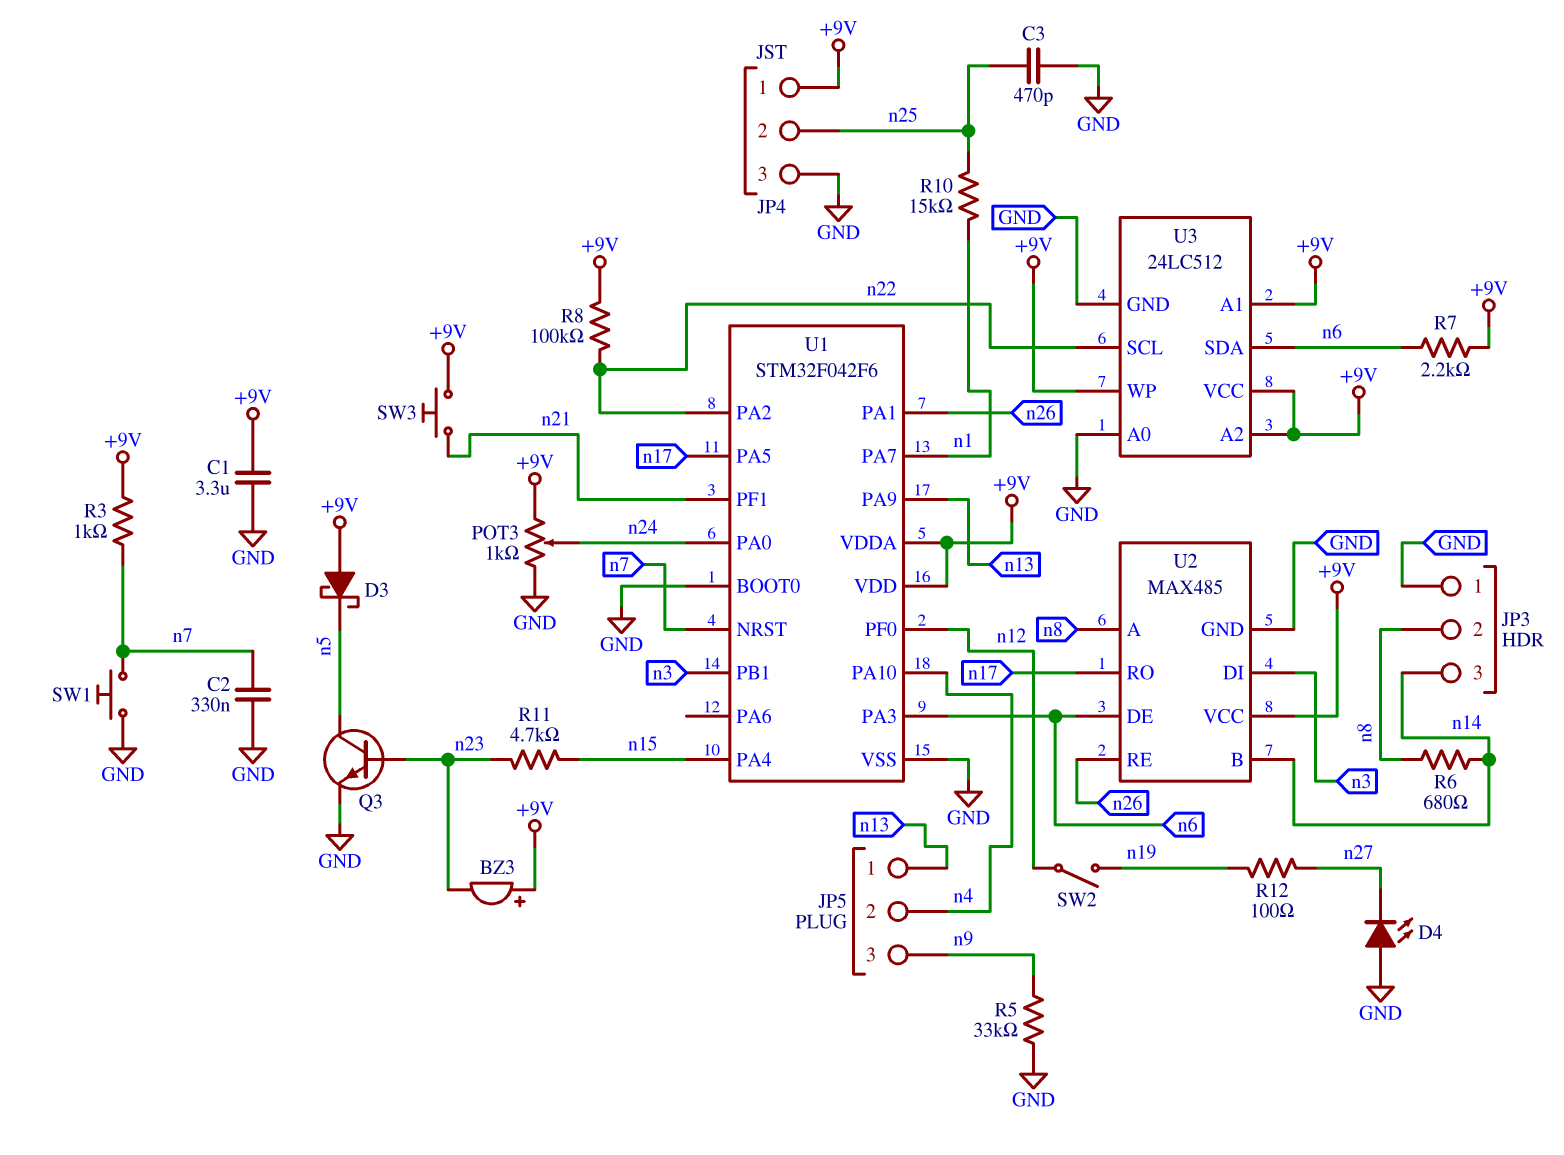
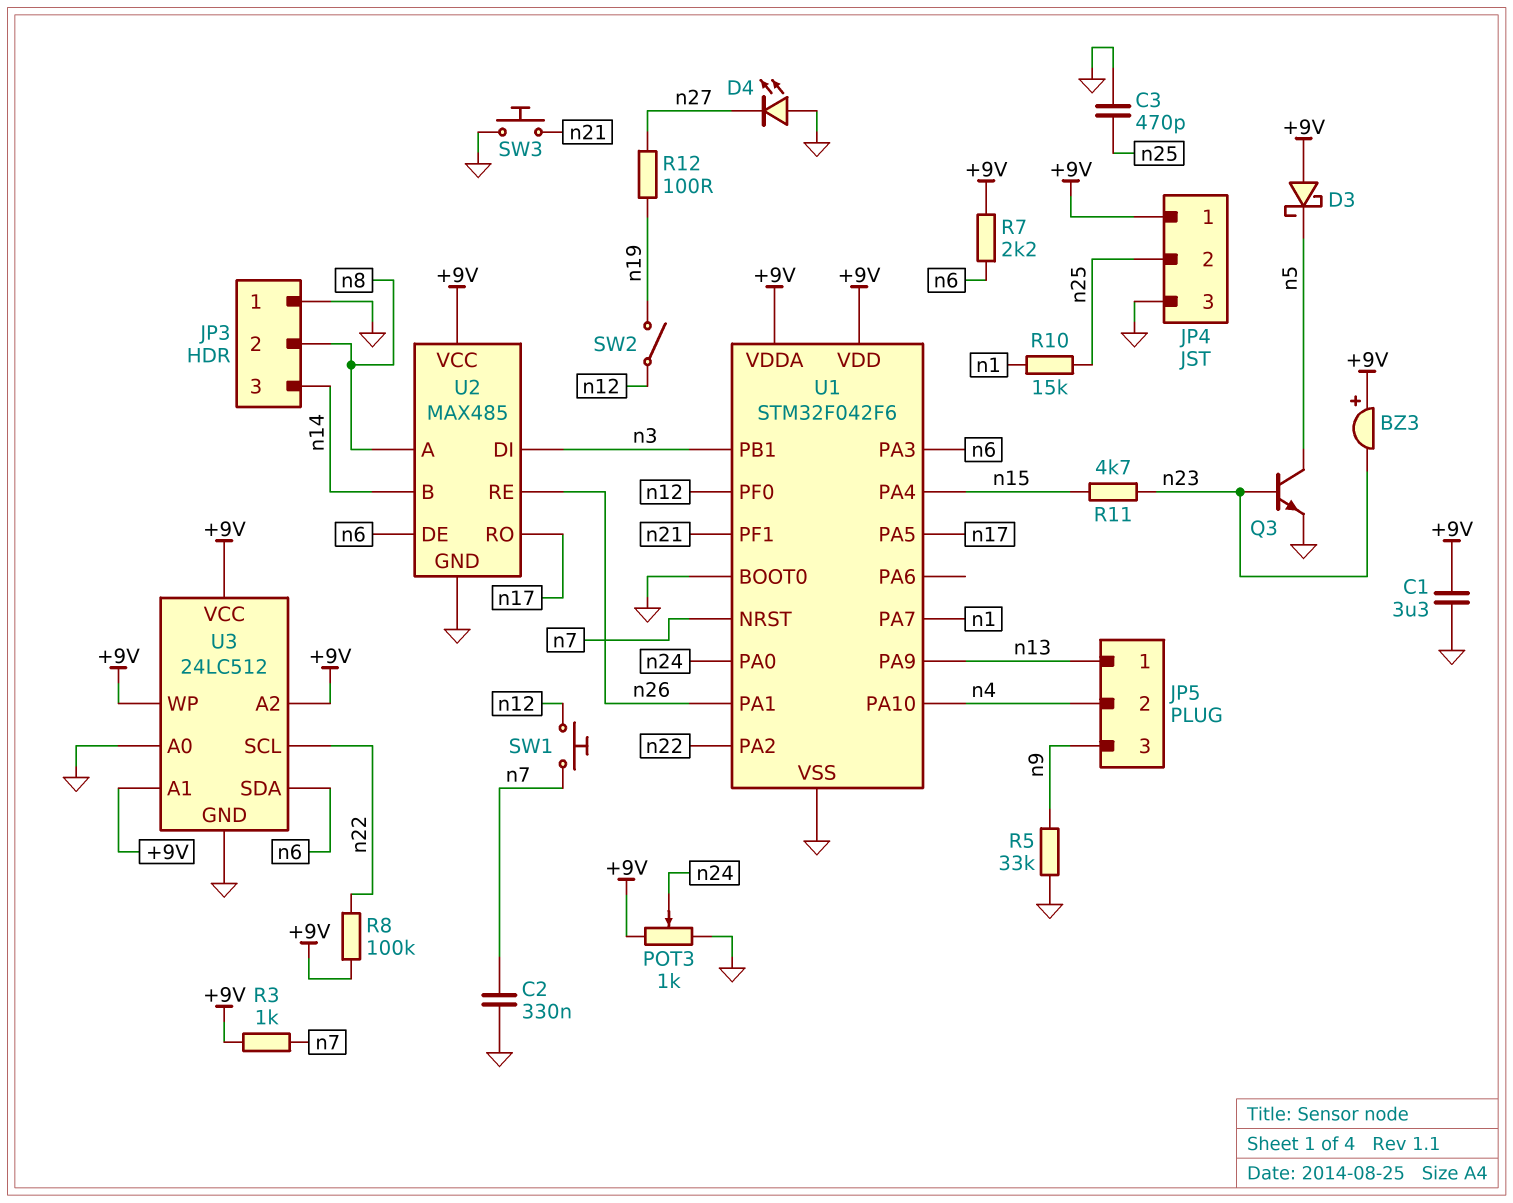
R6: 680 (n8, n14) -> none
SW1: button (GND, n7) -> button (n7, n12)
SW3: button (+9V, n21) -> button (GND, n21)

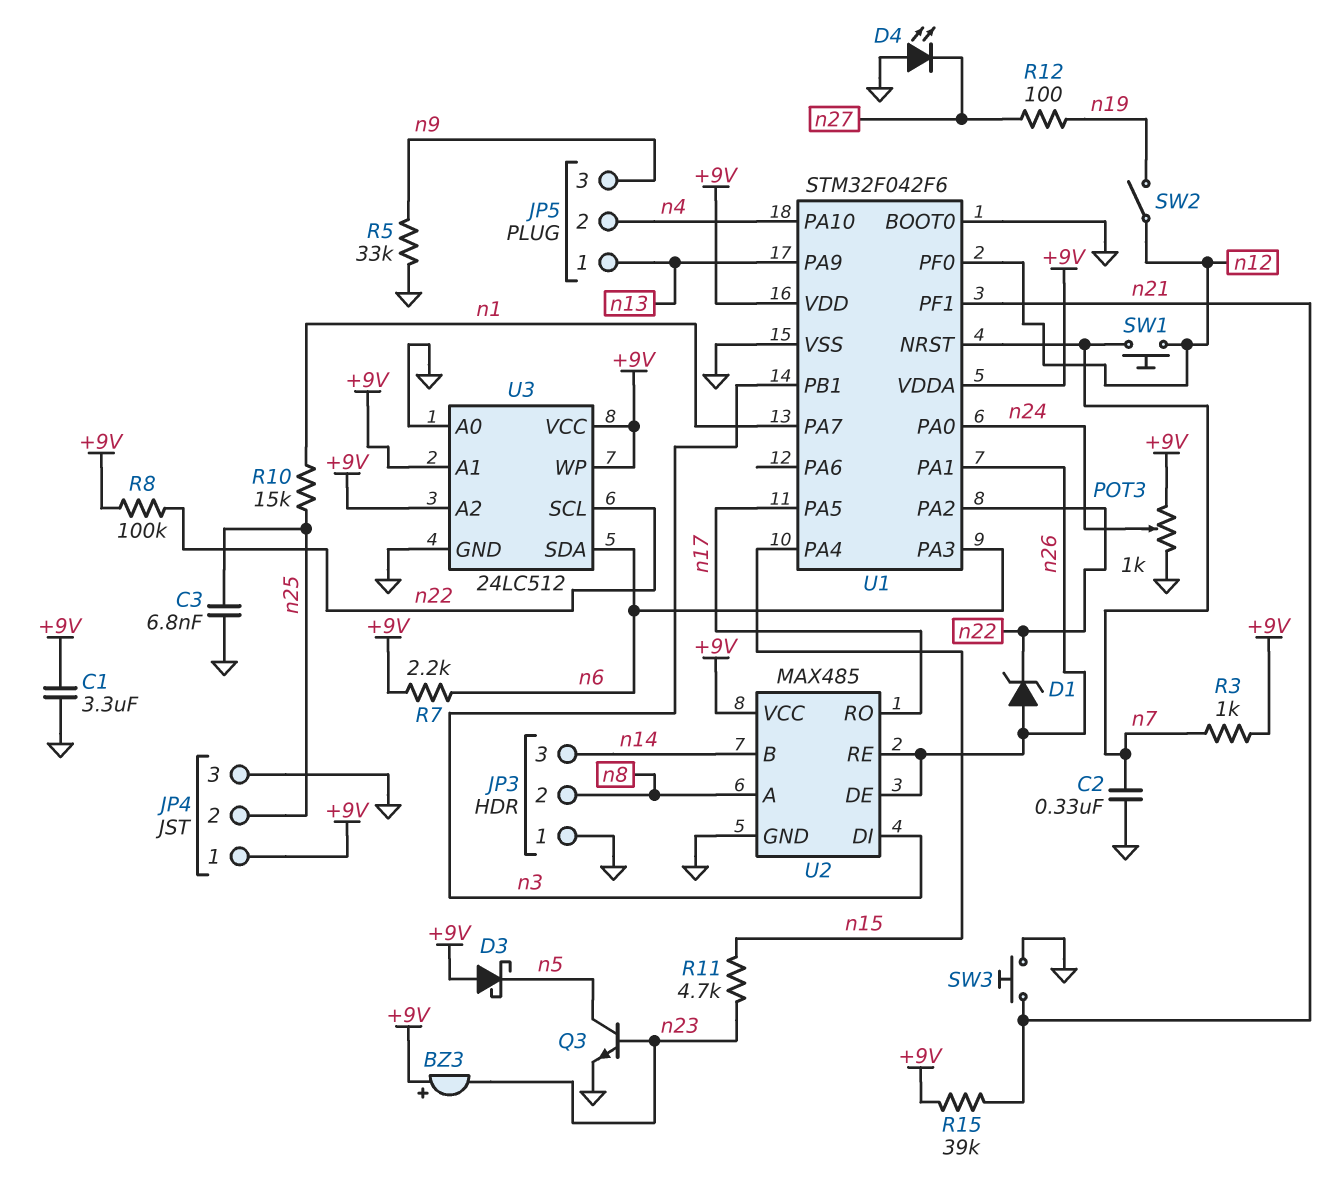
C3: 470pF (GND, n25) -> 6.8nF (GND, n25)
D1: none -> zener (A n26, K n22)
R15: none -> 39k (+9V, n21)
U2 pin DE: n6 -> n26

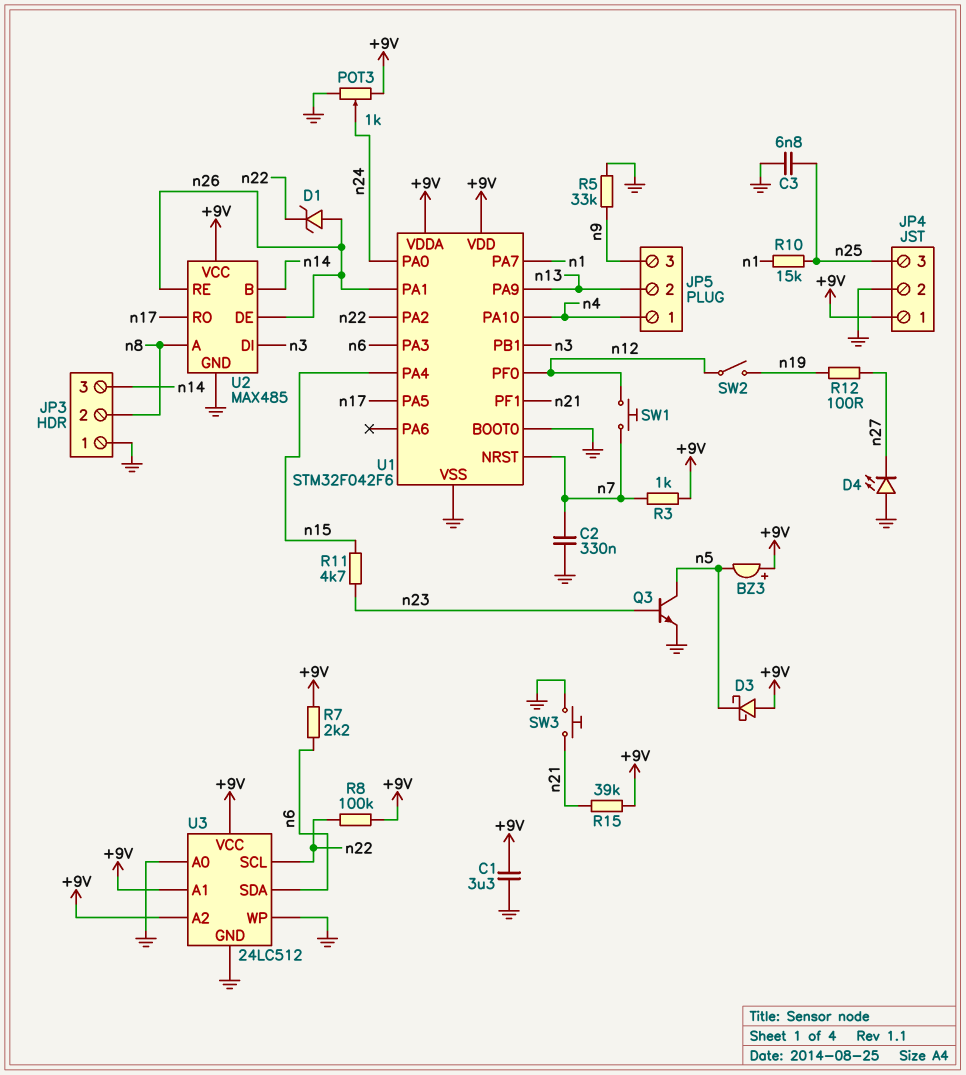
BZ3: buzzer (plus +9V, minus n23) -> buzzer (plus +9V, minus n5)
JP4 pin 2: n25 -> GND
JP4 pin 3: GND -> n25
JP5 pin 1: n13 -> n4
JP5 pin 2: n4 -> n13
U3 pin WP: +9V -> GND

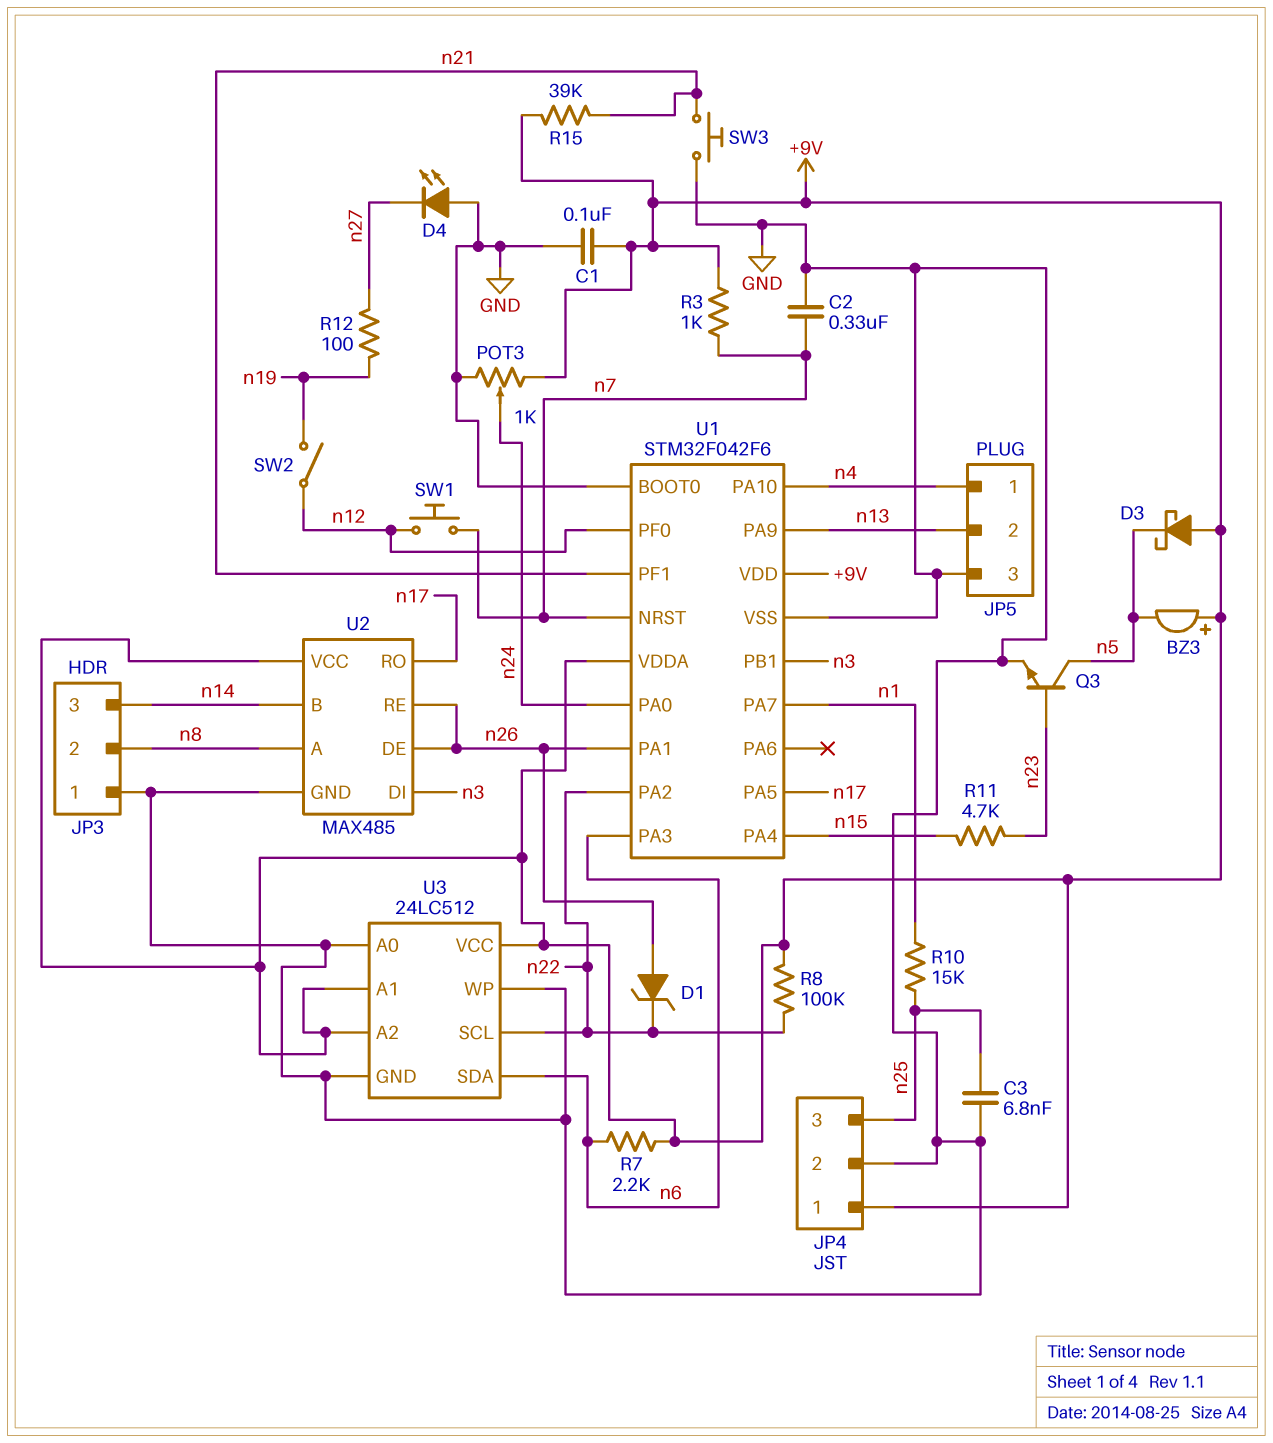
C1: 3.3uF (+9V, GND) -> 100nF (+9V, GND)
JP5 pin 3: n9 -> GND
R5: 33k (GND, n9) -> none

